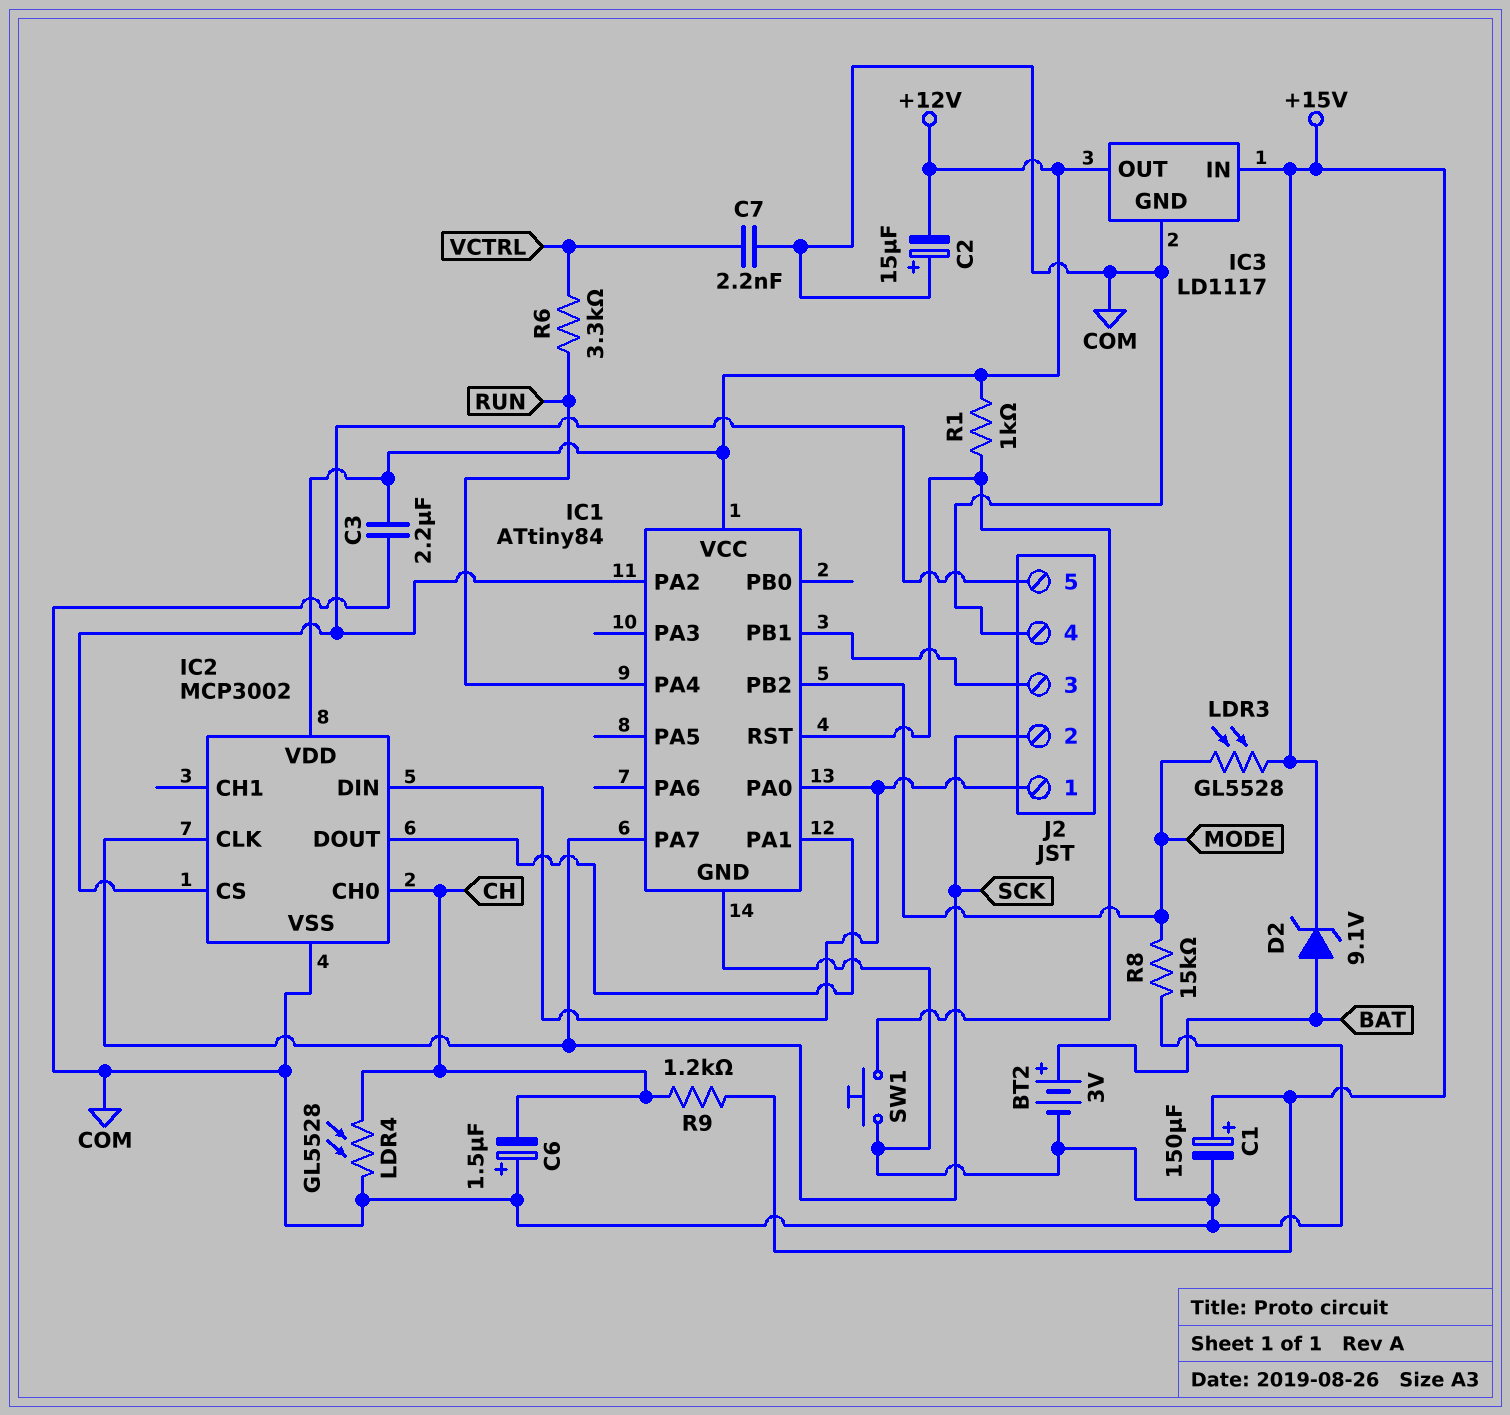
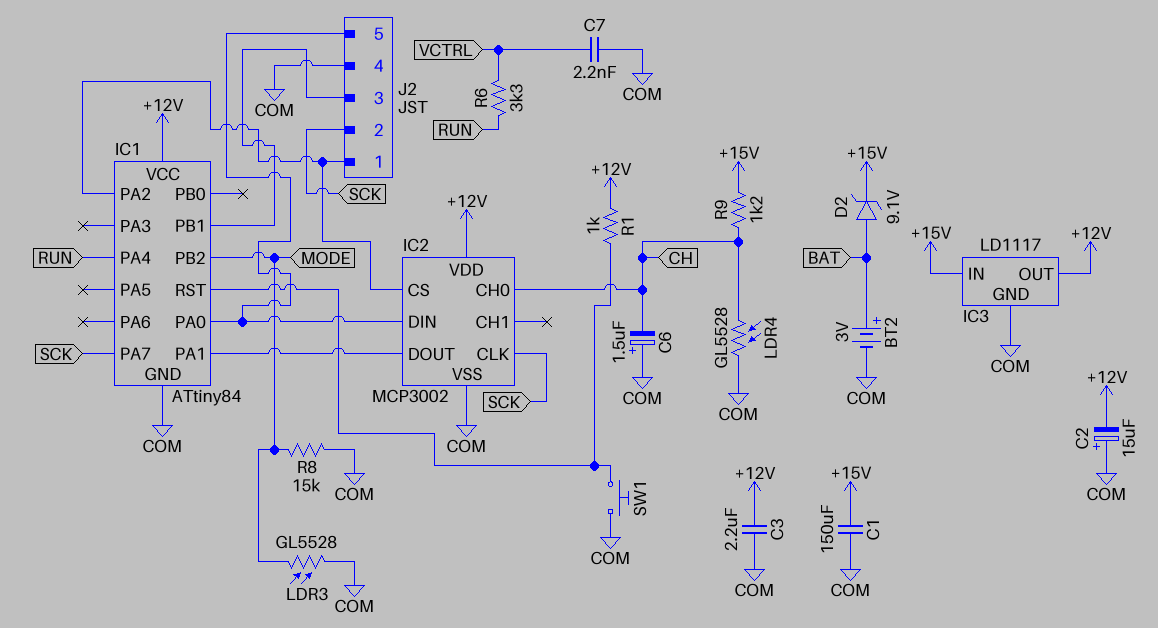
C1: 150uF (plus +15V, minus COM) -> 150uF (+15V, COM)
J2 pin 1: IC1/PA0 -> IC1/PA2
J2 pin 5: IC1/PA2 -> IC1/PA0
LDR3: GL5528 (+15V, MODE) -> GL5528 (COM, MODE)

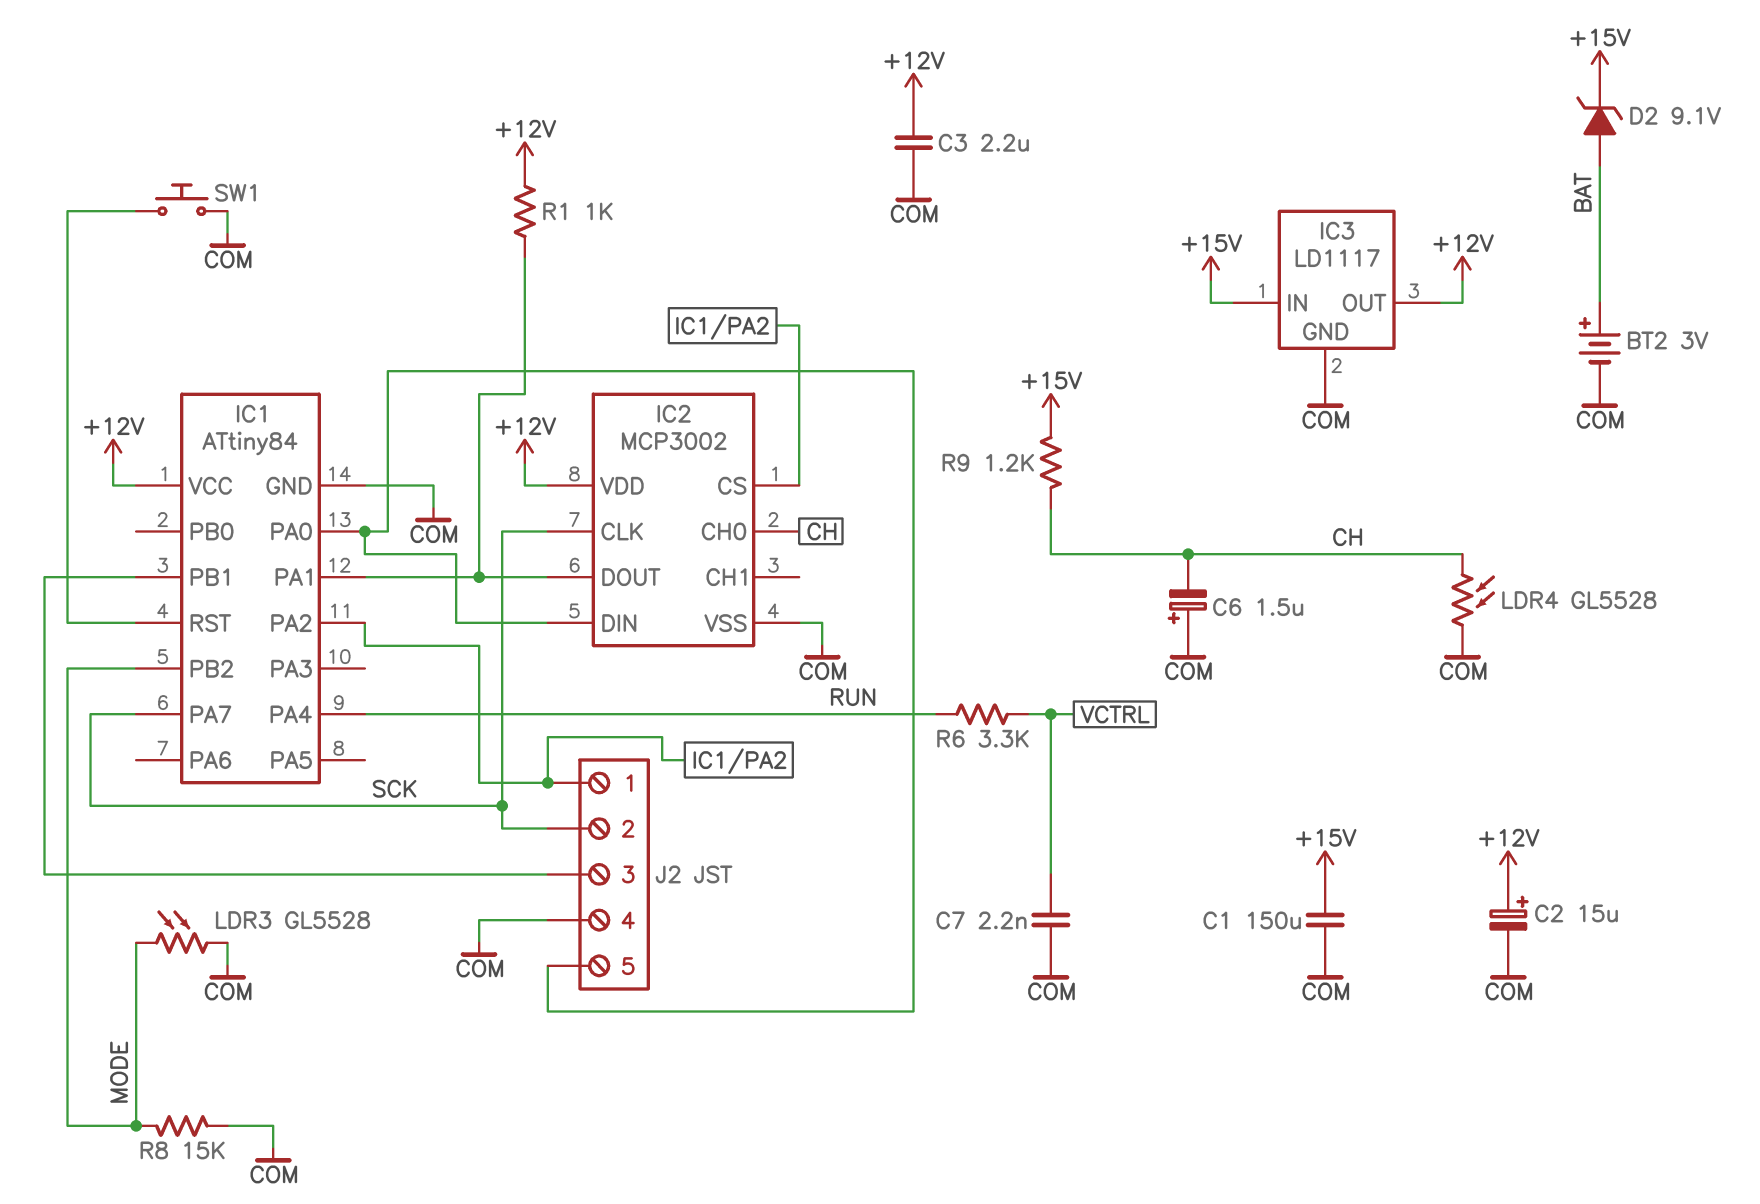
C2: 15uF (plus COM, minus +12V) -> 15uF (plus +12V, minus COM)
R1: 1k (+12V, IC1/RST) -> 1k (+12V, IC1/PA1)

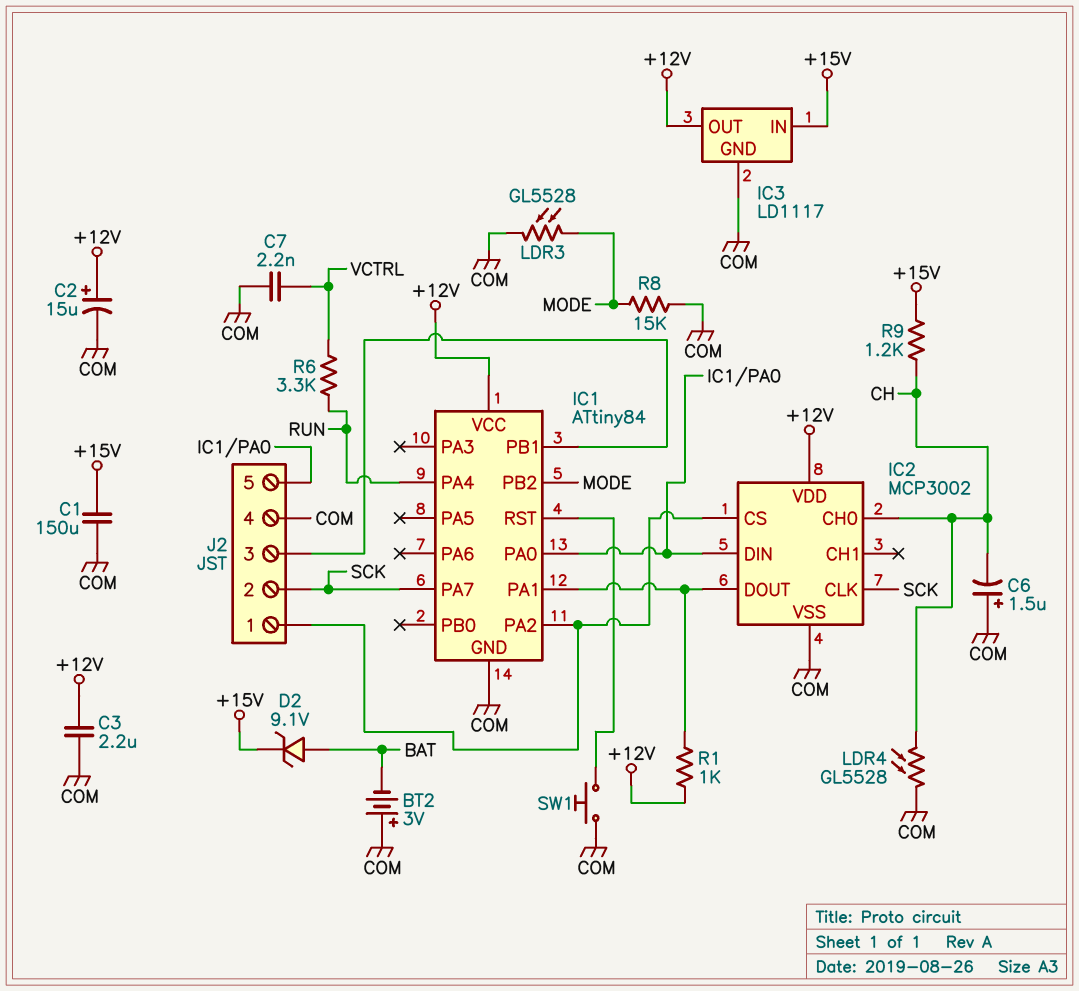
BT2: 3V (plus BAT, minus COM) -> 3V (plus COM, minus BAT)

